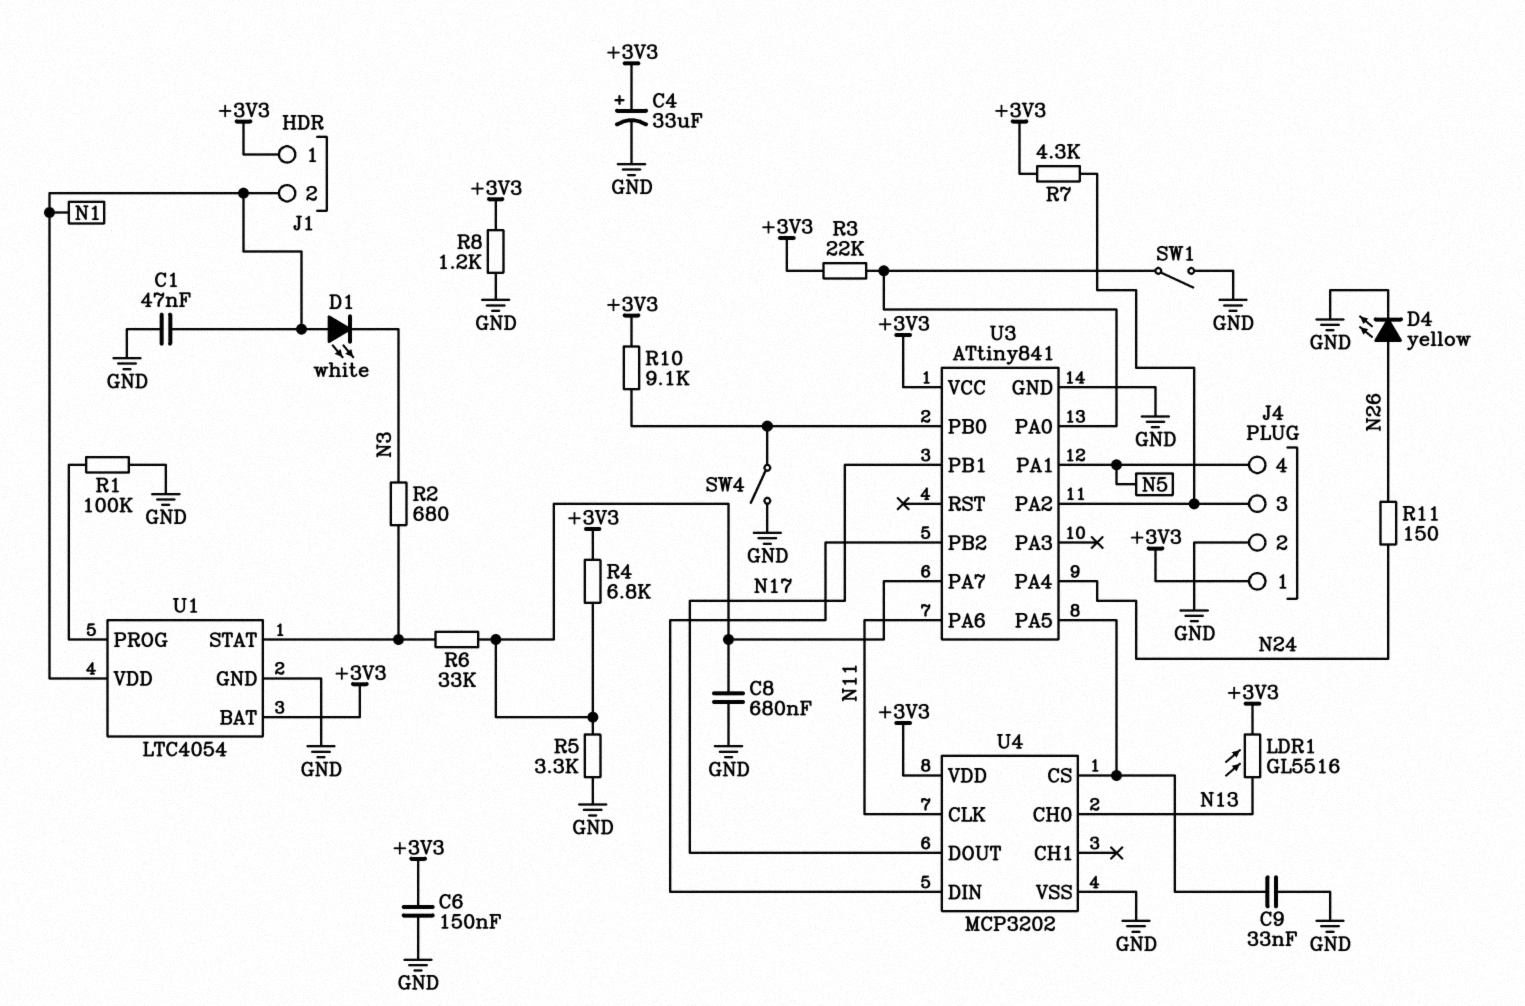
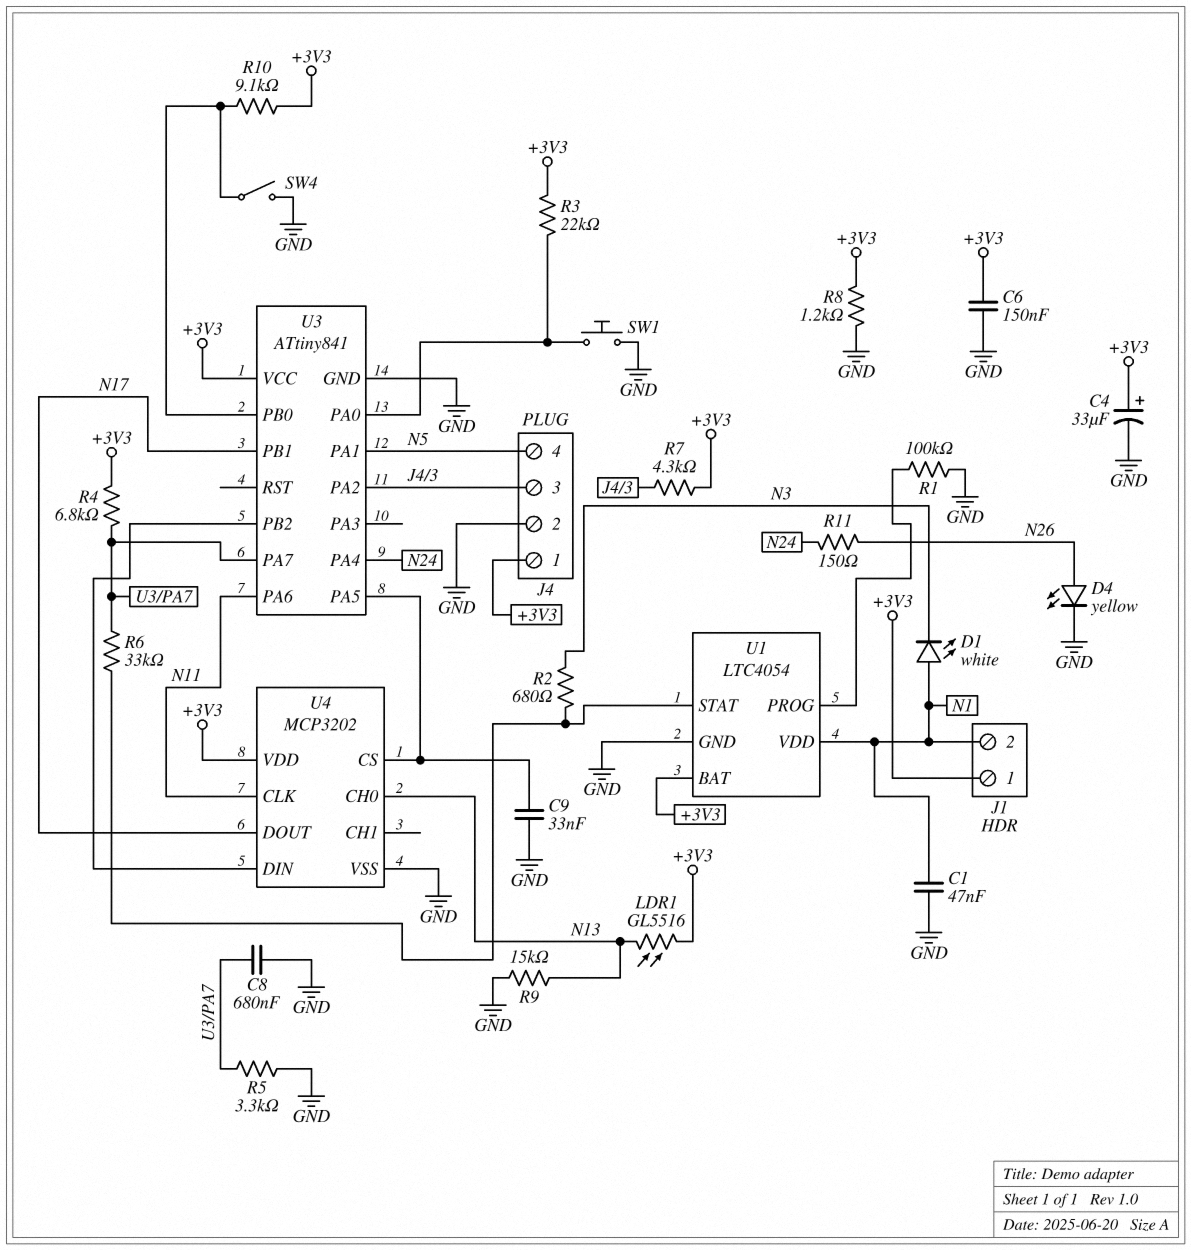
R9: none -> 15k (GND, N13)
SW1: switch (GND, U3/PA0) -> button (GND, U3/PA0)

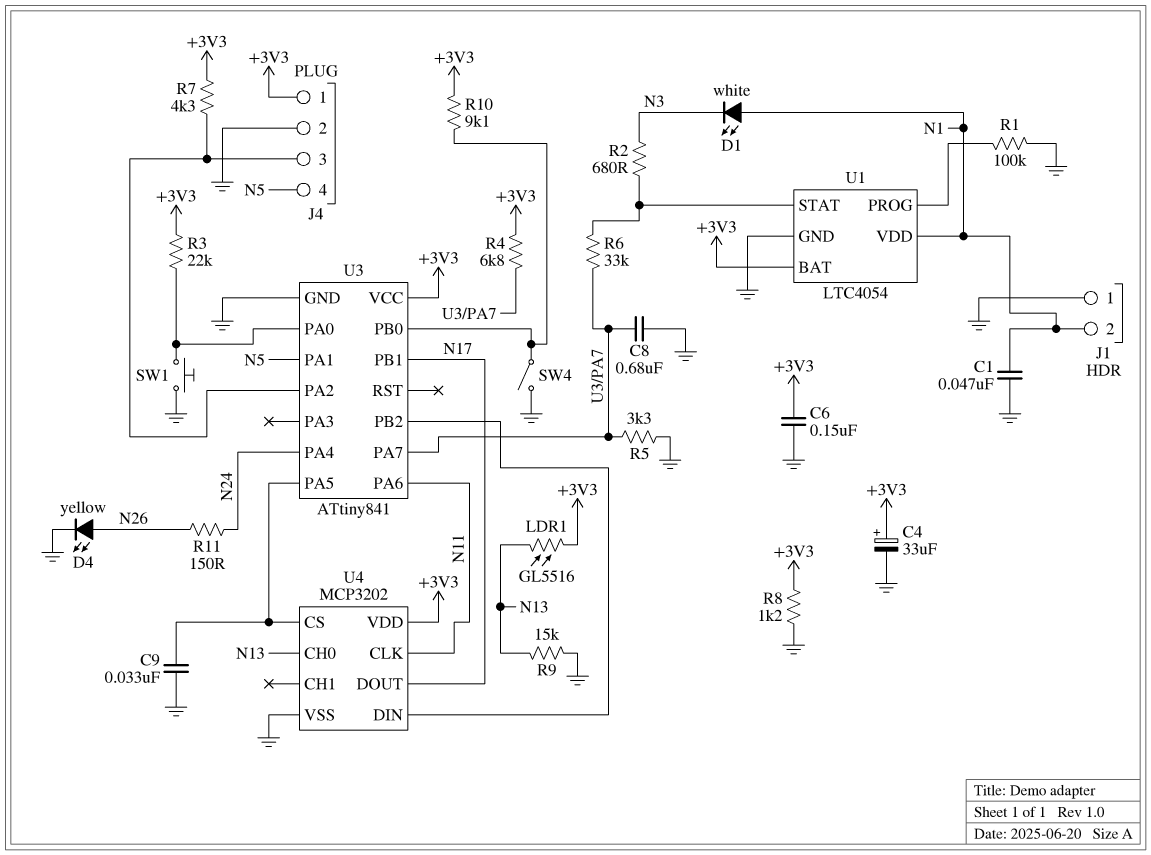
J1 pin 1: +3V3 -> GND

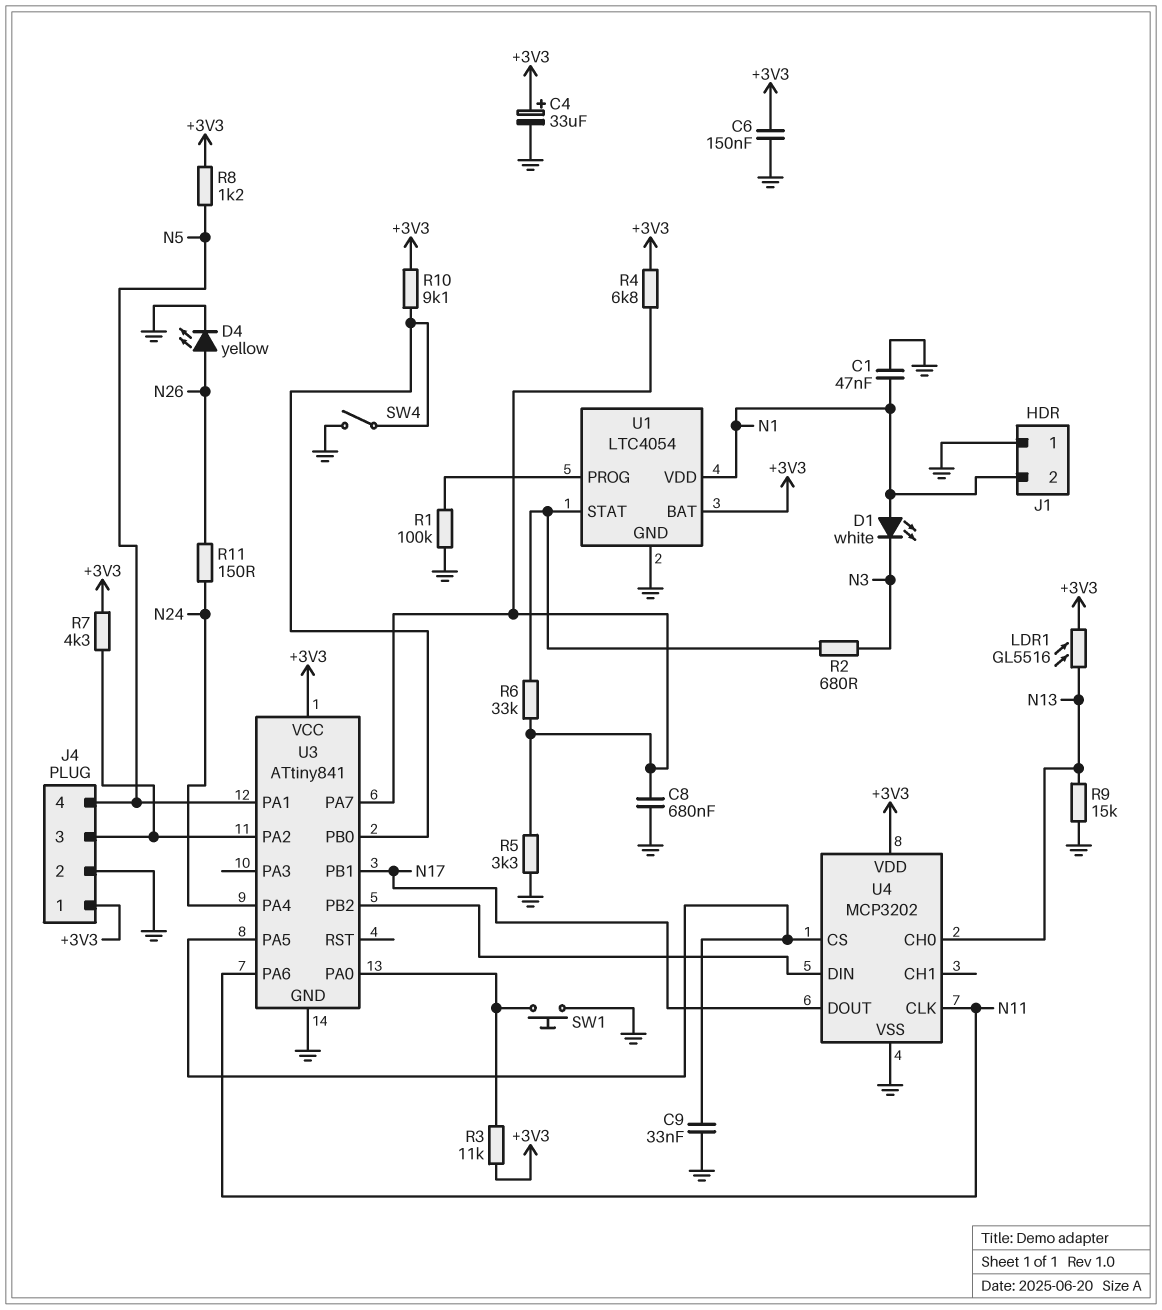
R3: 22k (+3V3, U3/PA0) -> 11k (+3V3, U3/PA0)
R8: 1.2k (+3V3, GND) -> 1.2k (+3V3, N5)

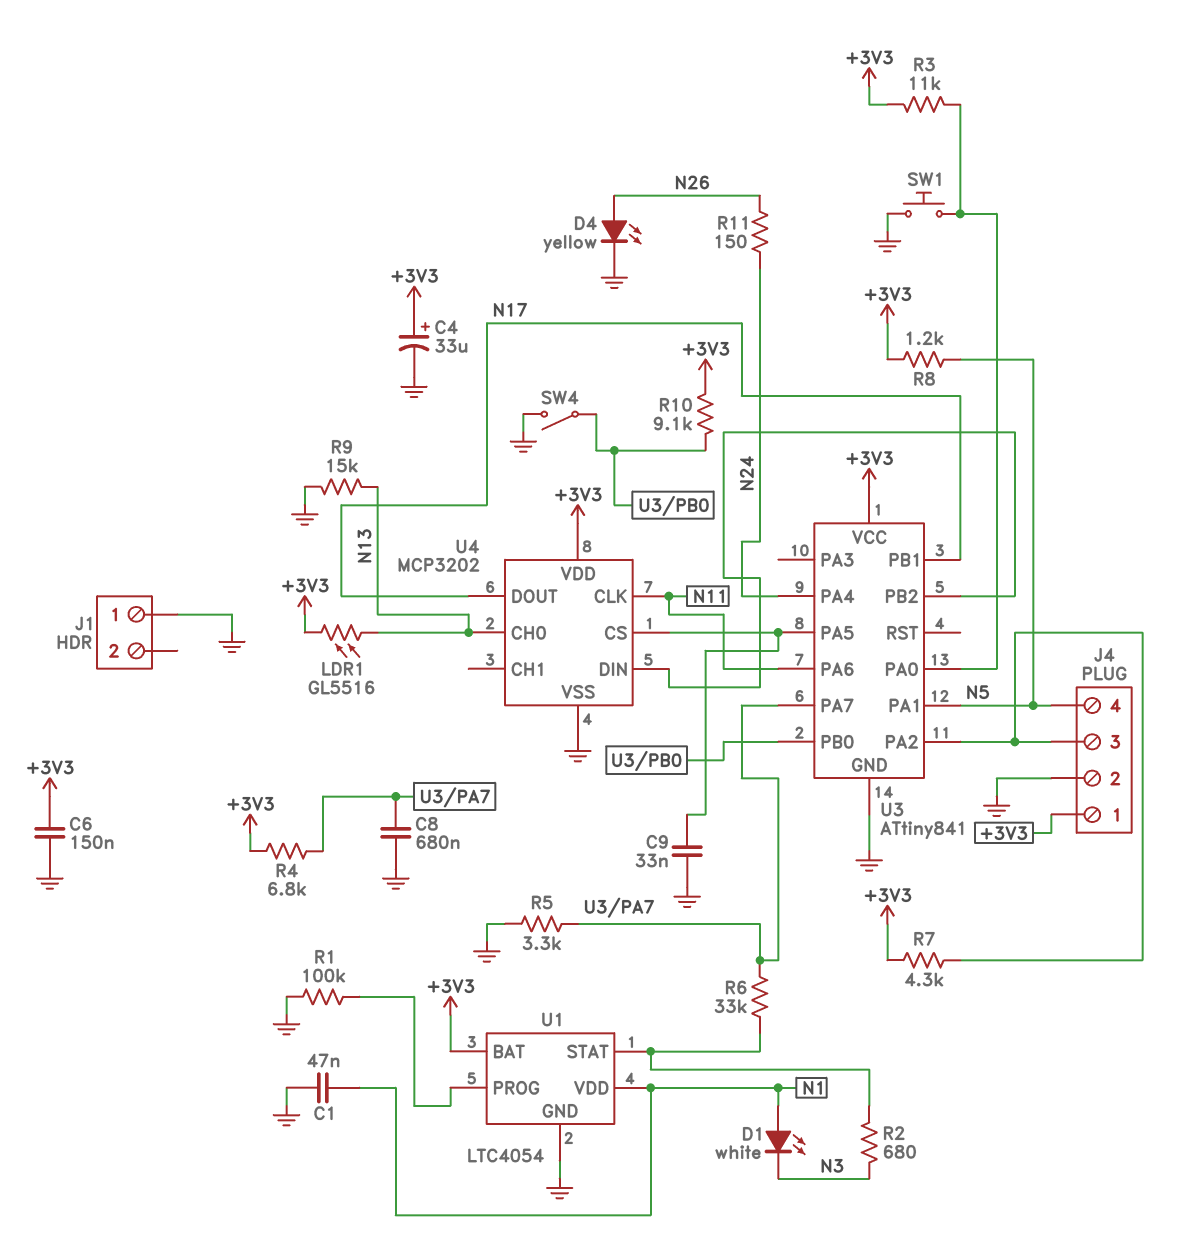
J1 pin 2: N1 -> none

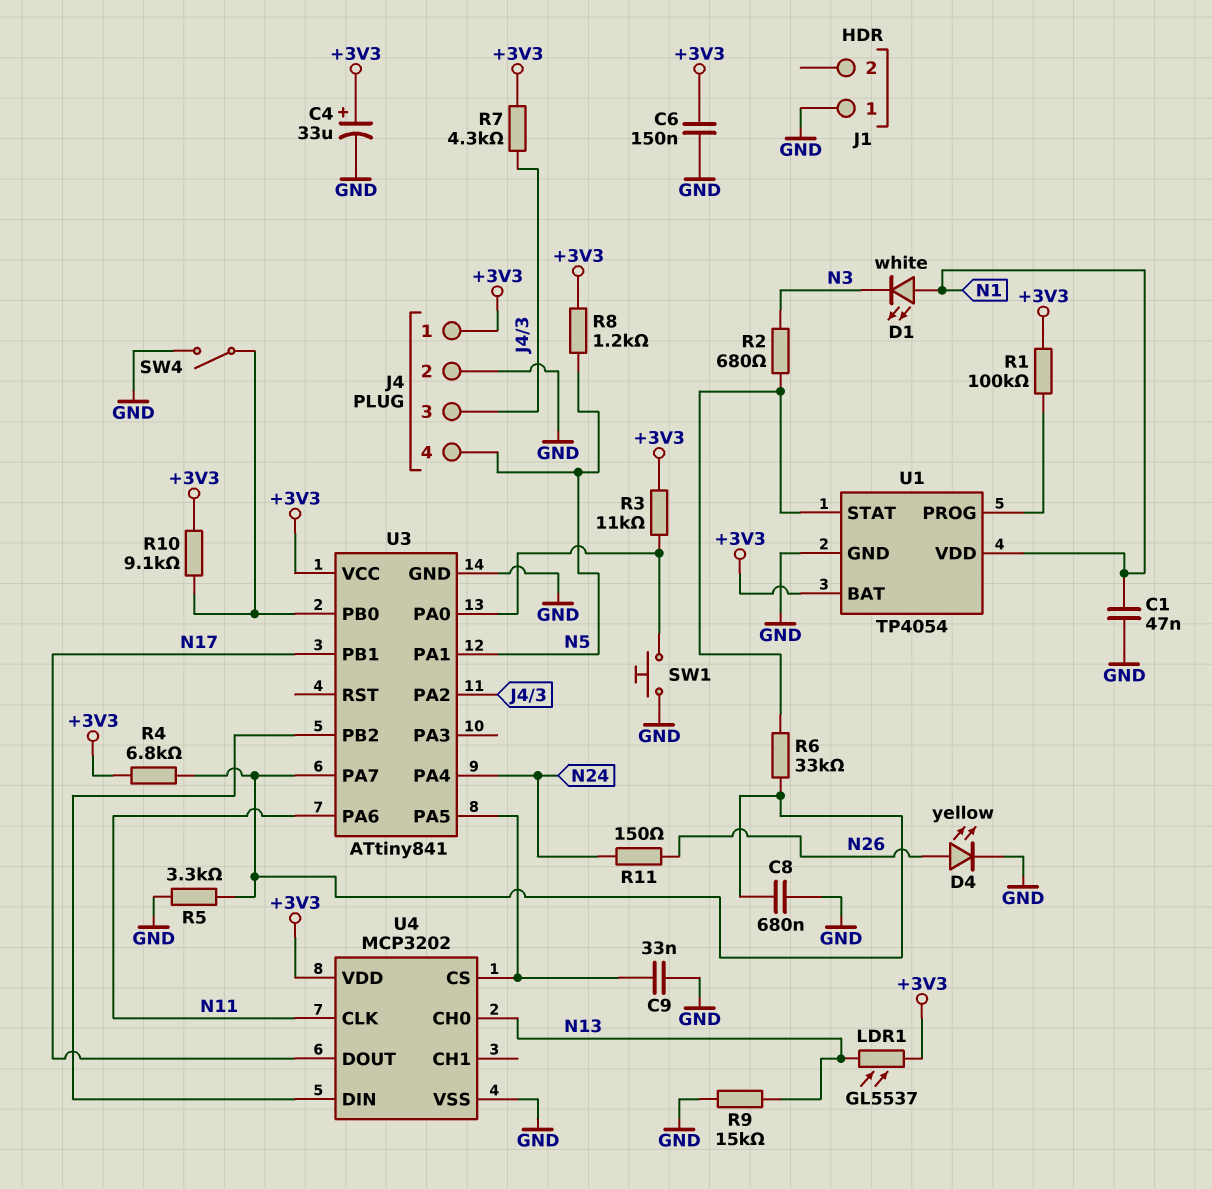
LDR1: GL5516 (+3V3, N13) -> GL5537 (+3V3, N13)
R1: 100k (GND, U1/PROG) -> 100k (+3V3, U1/PROG)
U1: LTC4054 -> TP4054

